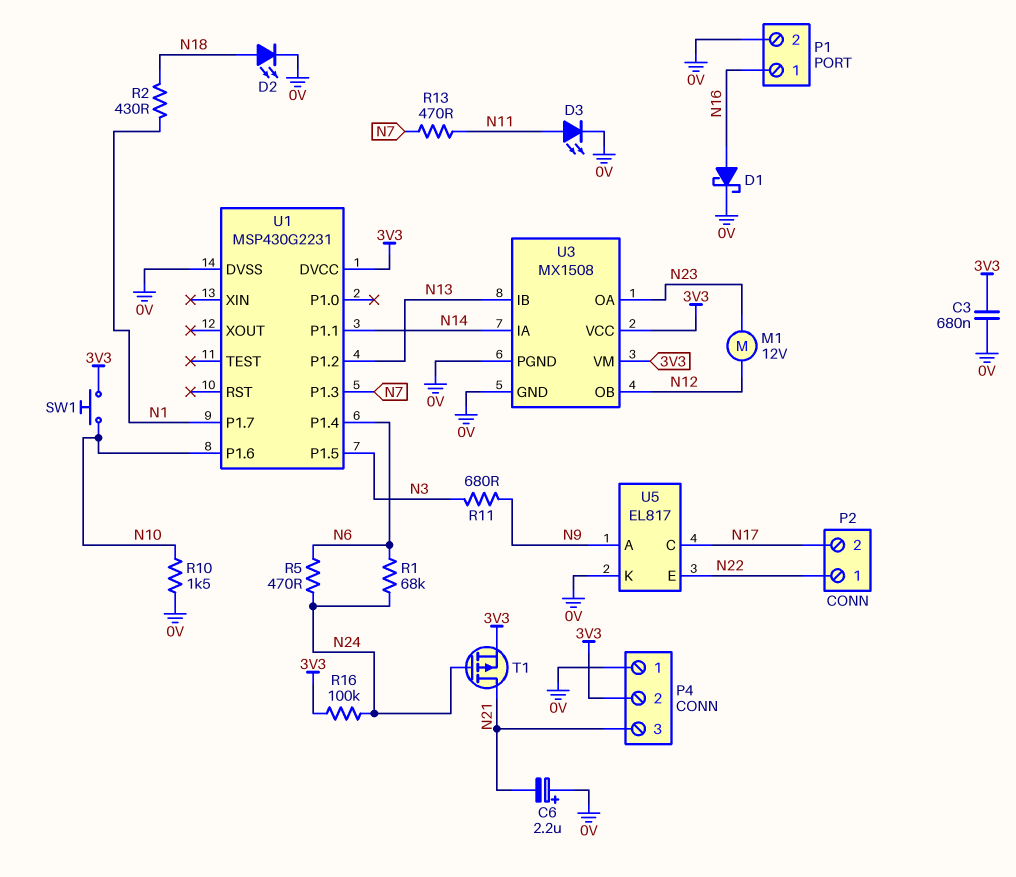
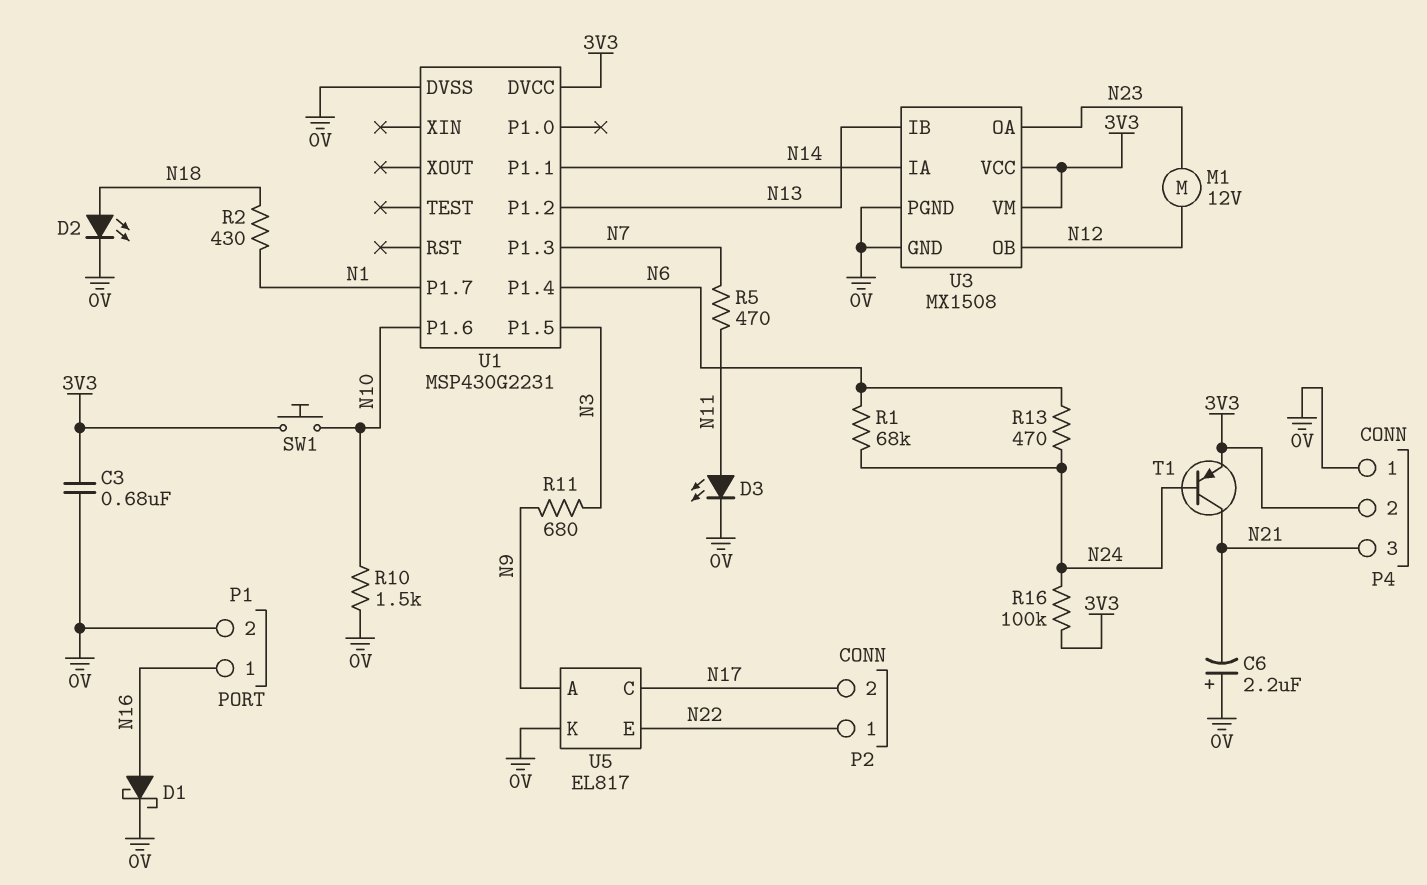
R5: 470 (N6, N24) -> 470 (N7, N11)
R13: 470 (N7, N11) -> 470 (N6, N24)
T1: PMOS (G N24, D N21, S 3V3) -> PNP (B N24, C N21, E 3V3)

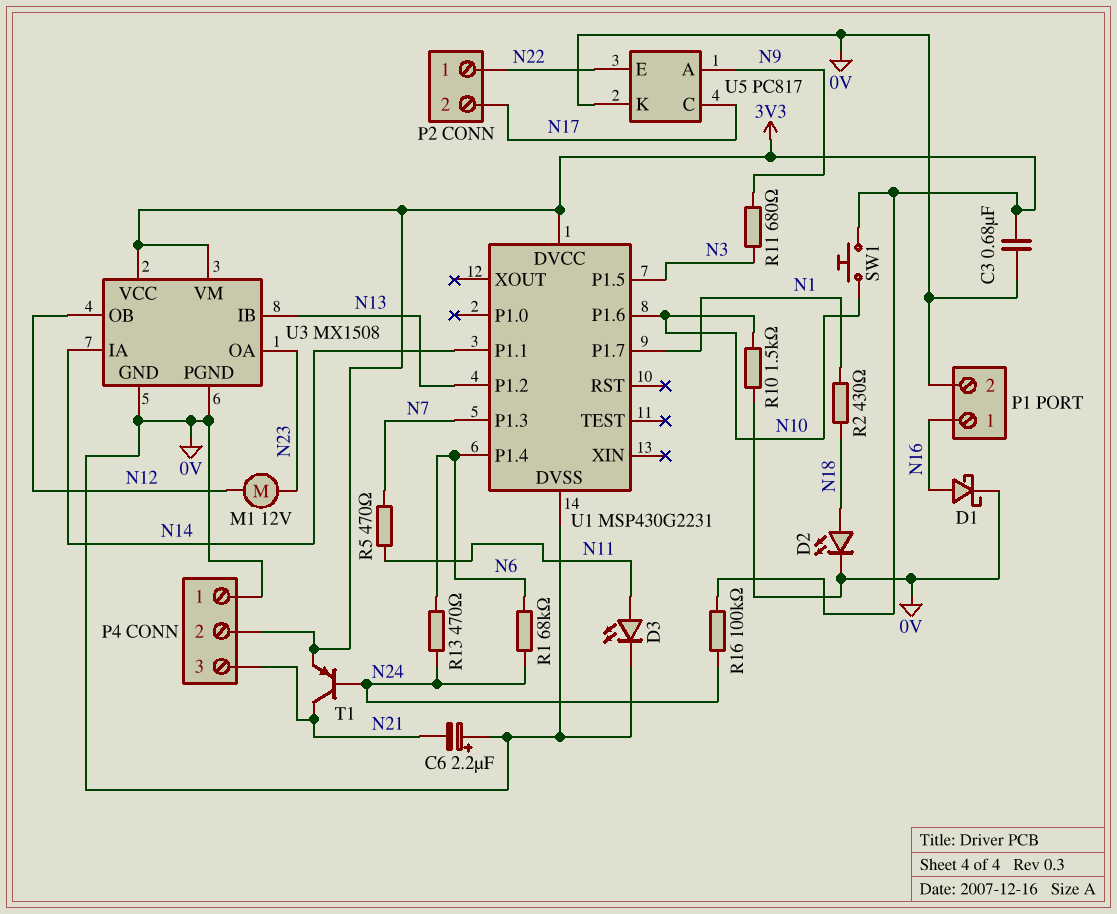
U5: EL817 -> PC817

